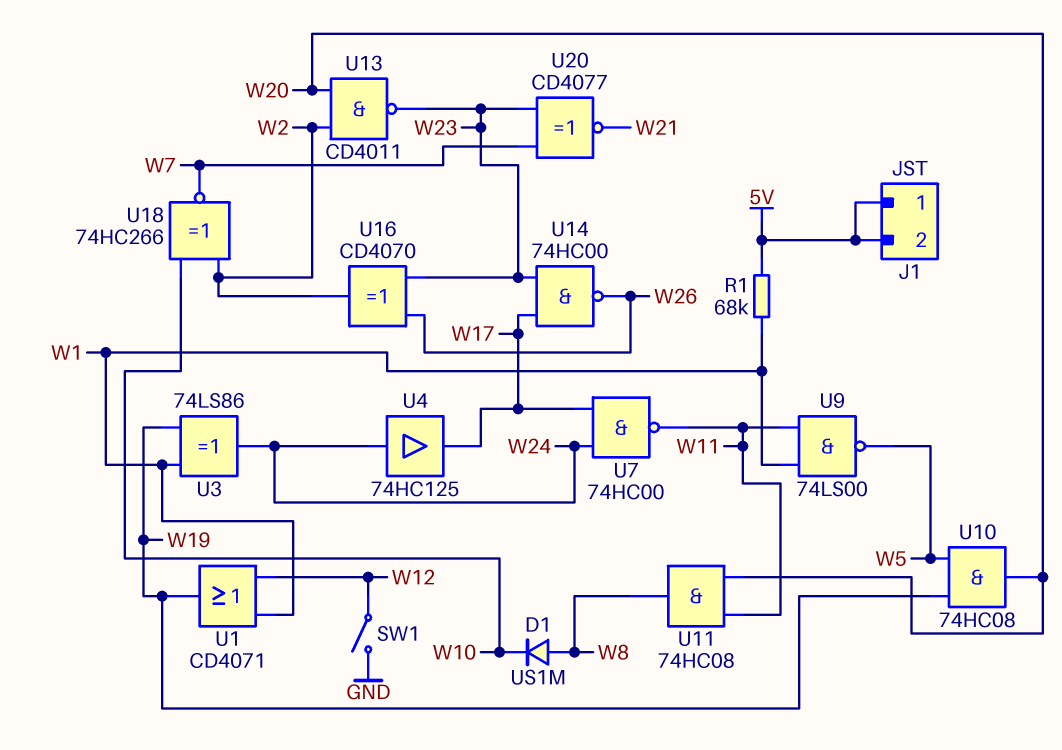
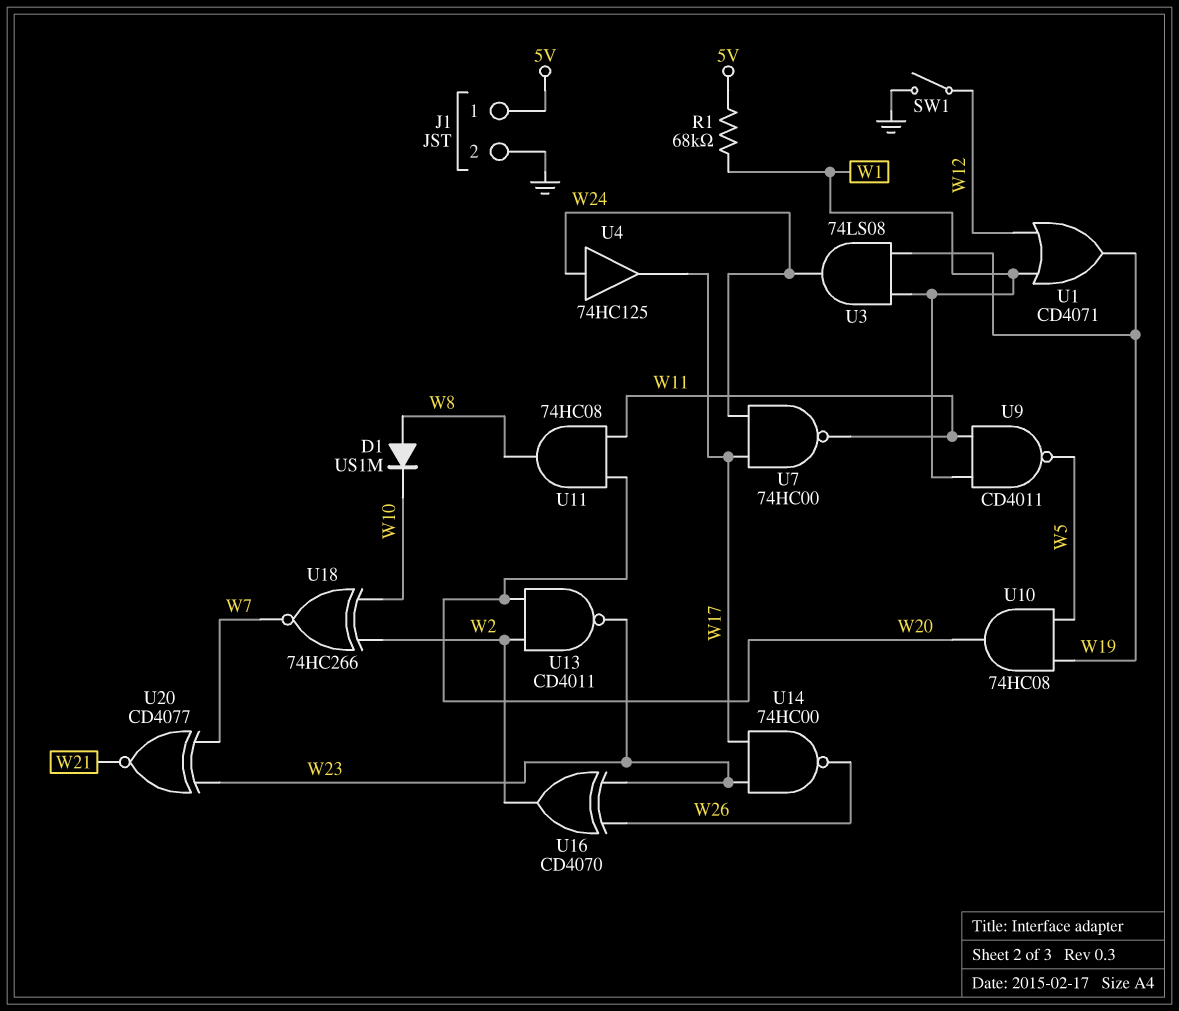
J1 pin 2: 5V -> GND
U3: XOR 74LS86 (in W1, in W19, out W24) -> AND 74LS08 (in W1, in W19, out W24)
U9: NAND 74LS00 (in W1, in W11, out W5) -> NAND CD4011 (in W1, in W11, out W5)

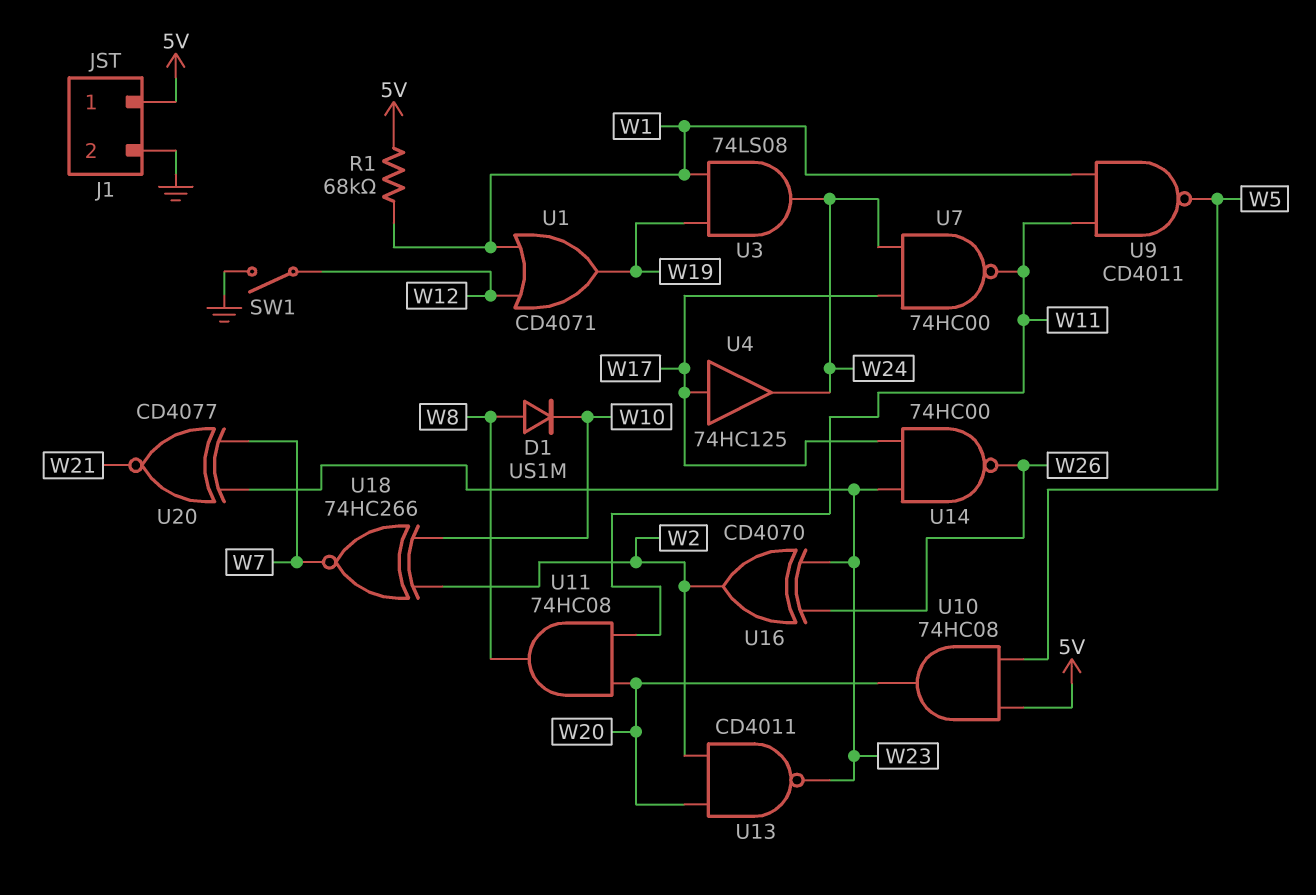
U4: buffer 74HC125 (in W24, out W17) -> buffer 74HC125 (in W17, out W24)
U10: AND 74HC08 (in W5, in W19, out W20) -> AND 74HC08 (in 5V, in W5, out W20)

